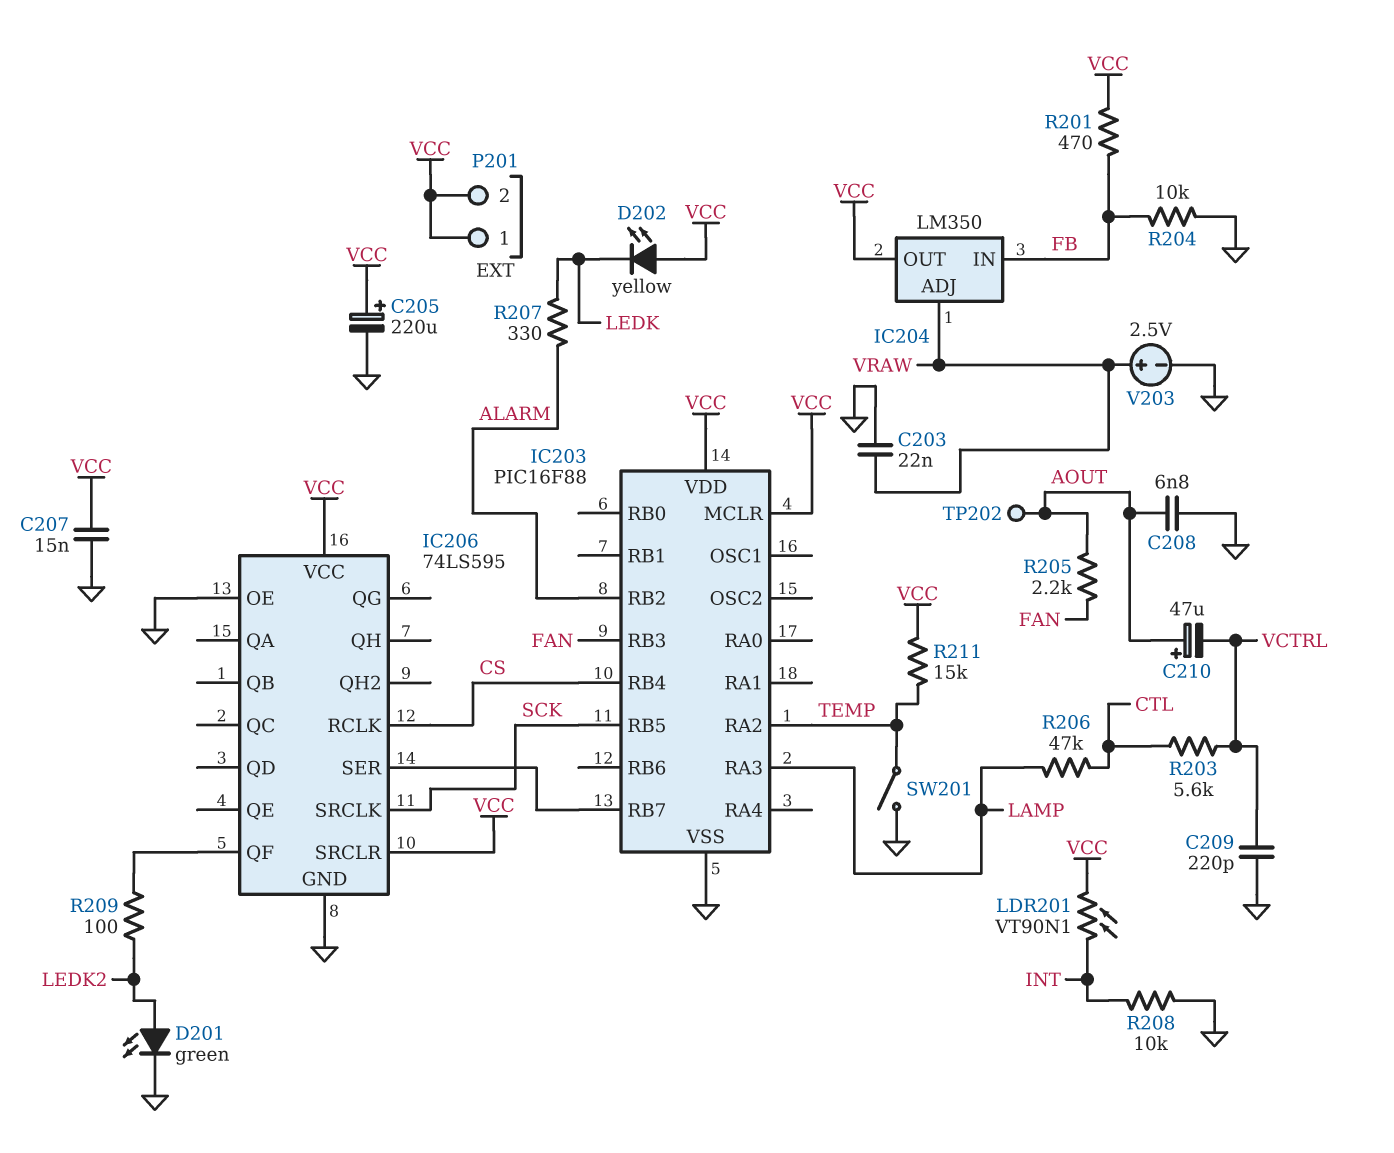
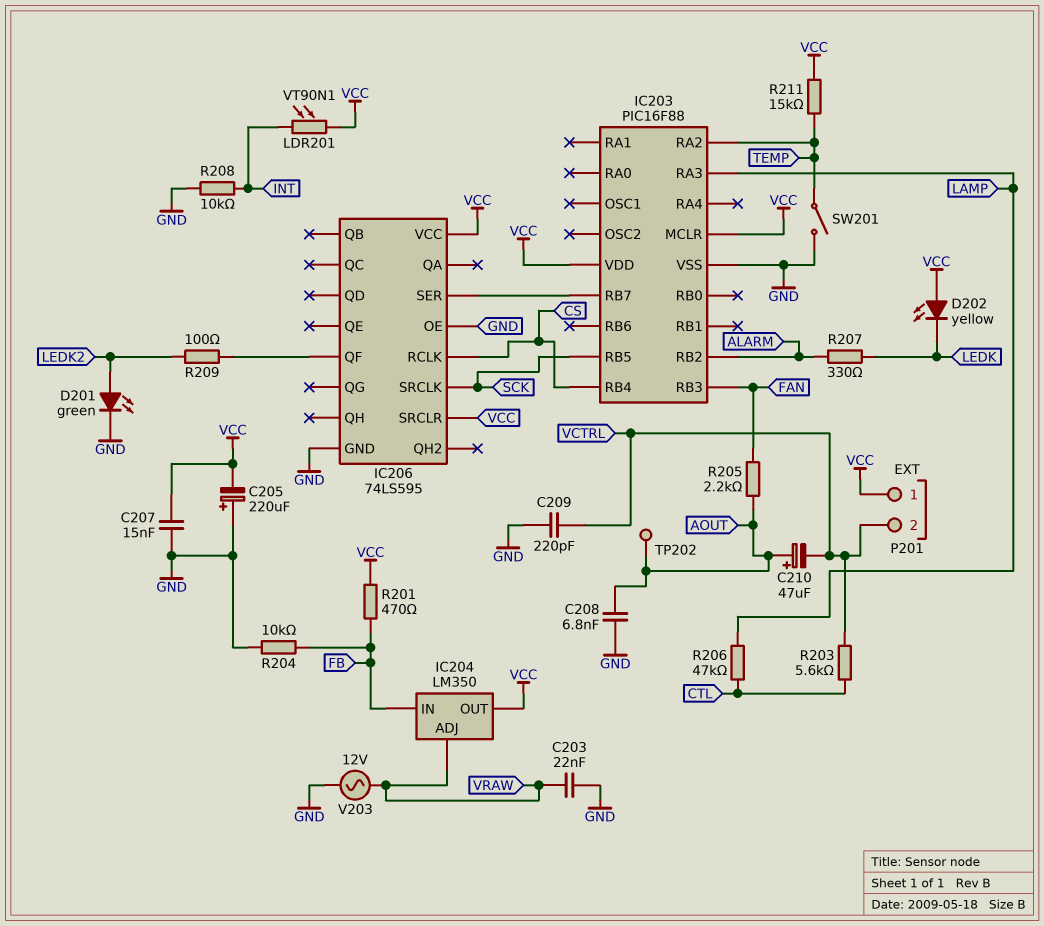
C205: 220uF (plus VCC, minus GND) -> 220uF (plus GND, minus VCC)
P201 pin 2: VCC -> VCTRL
V203: 2.5V (plus VRAW, minus GND) -> AC 12V (GND, VRAW)

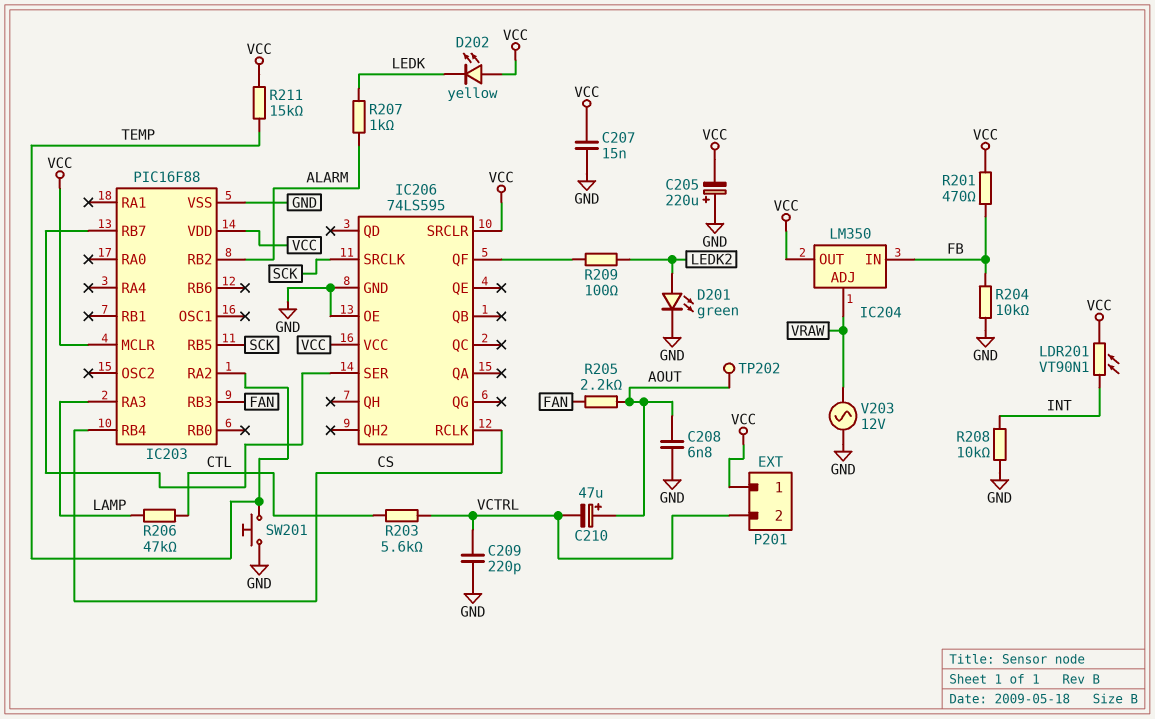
C203: 22nF (GND, VRAW) -> none
R207: 330 (ALARM, LEDK) -> 1k (ALARM, LEDK)
SW201: switch (GND, TEMP) -> button (GND, TEMP)

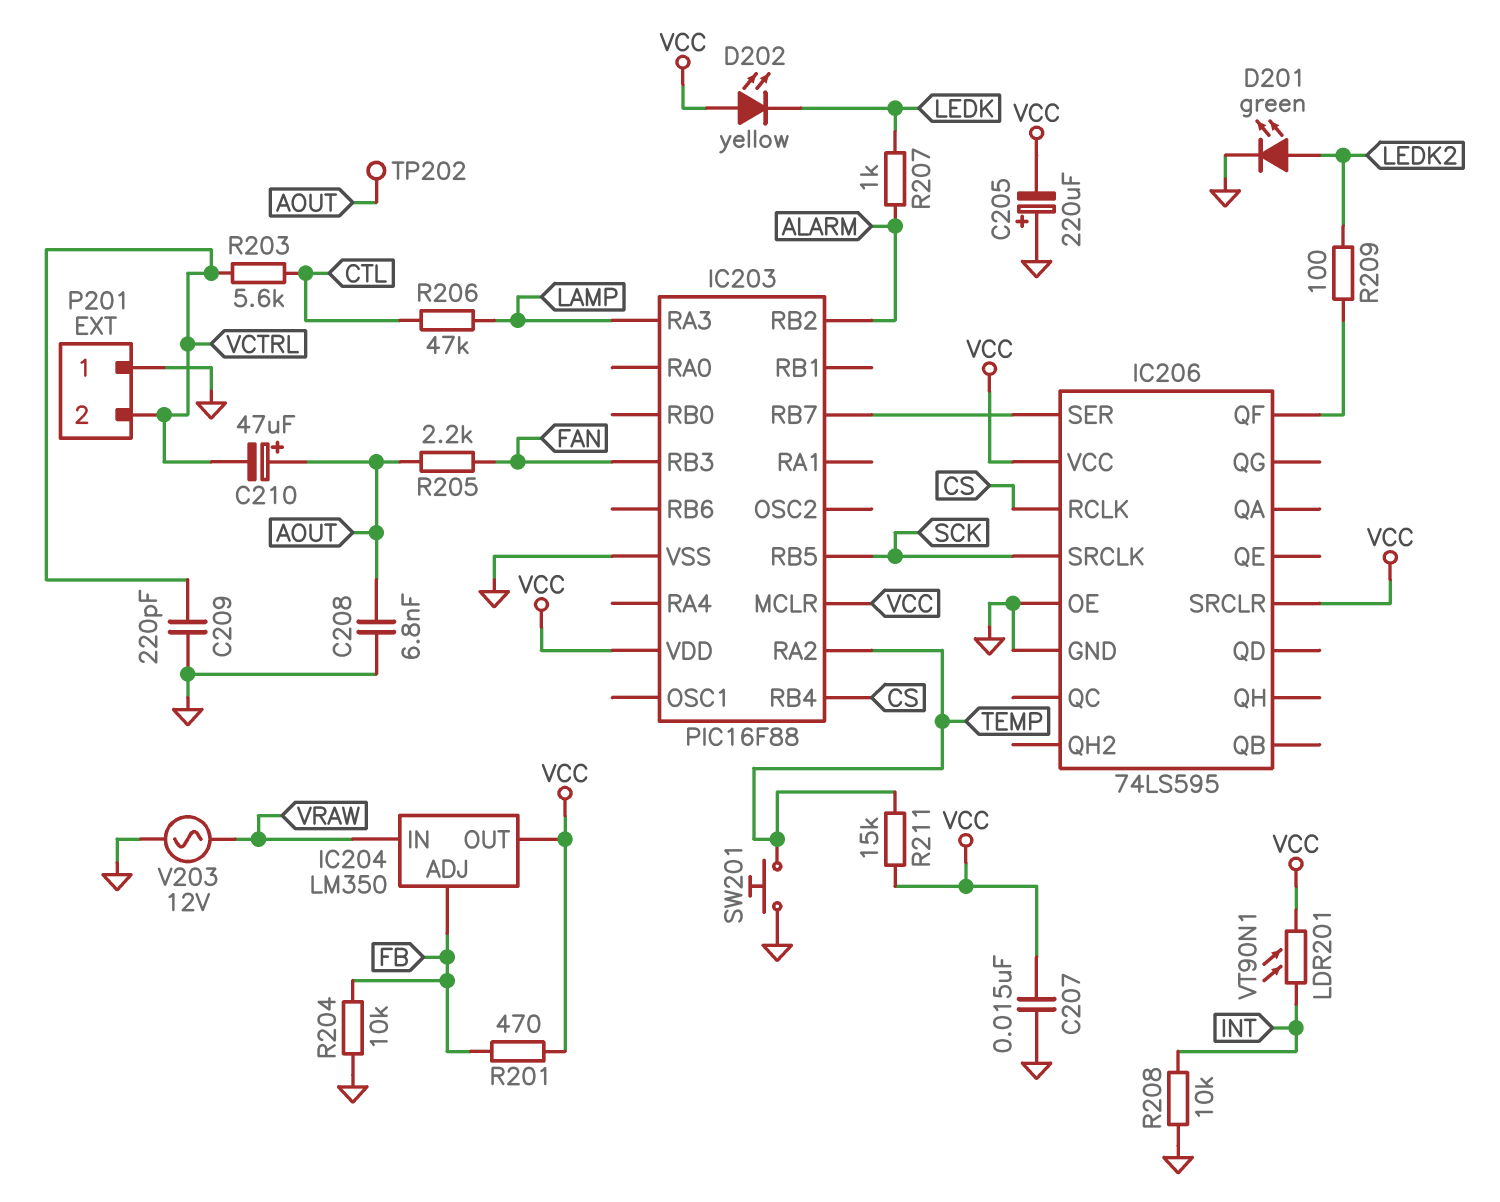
IC204 pin ADJ: VRAW -> FB
IC204 pin IN: FB -> VRAW
P201 pin 1: VCC -> GND

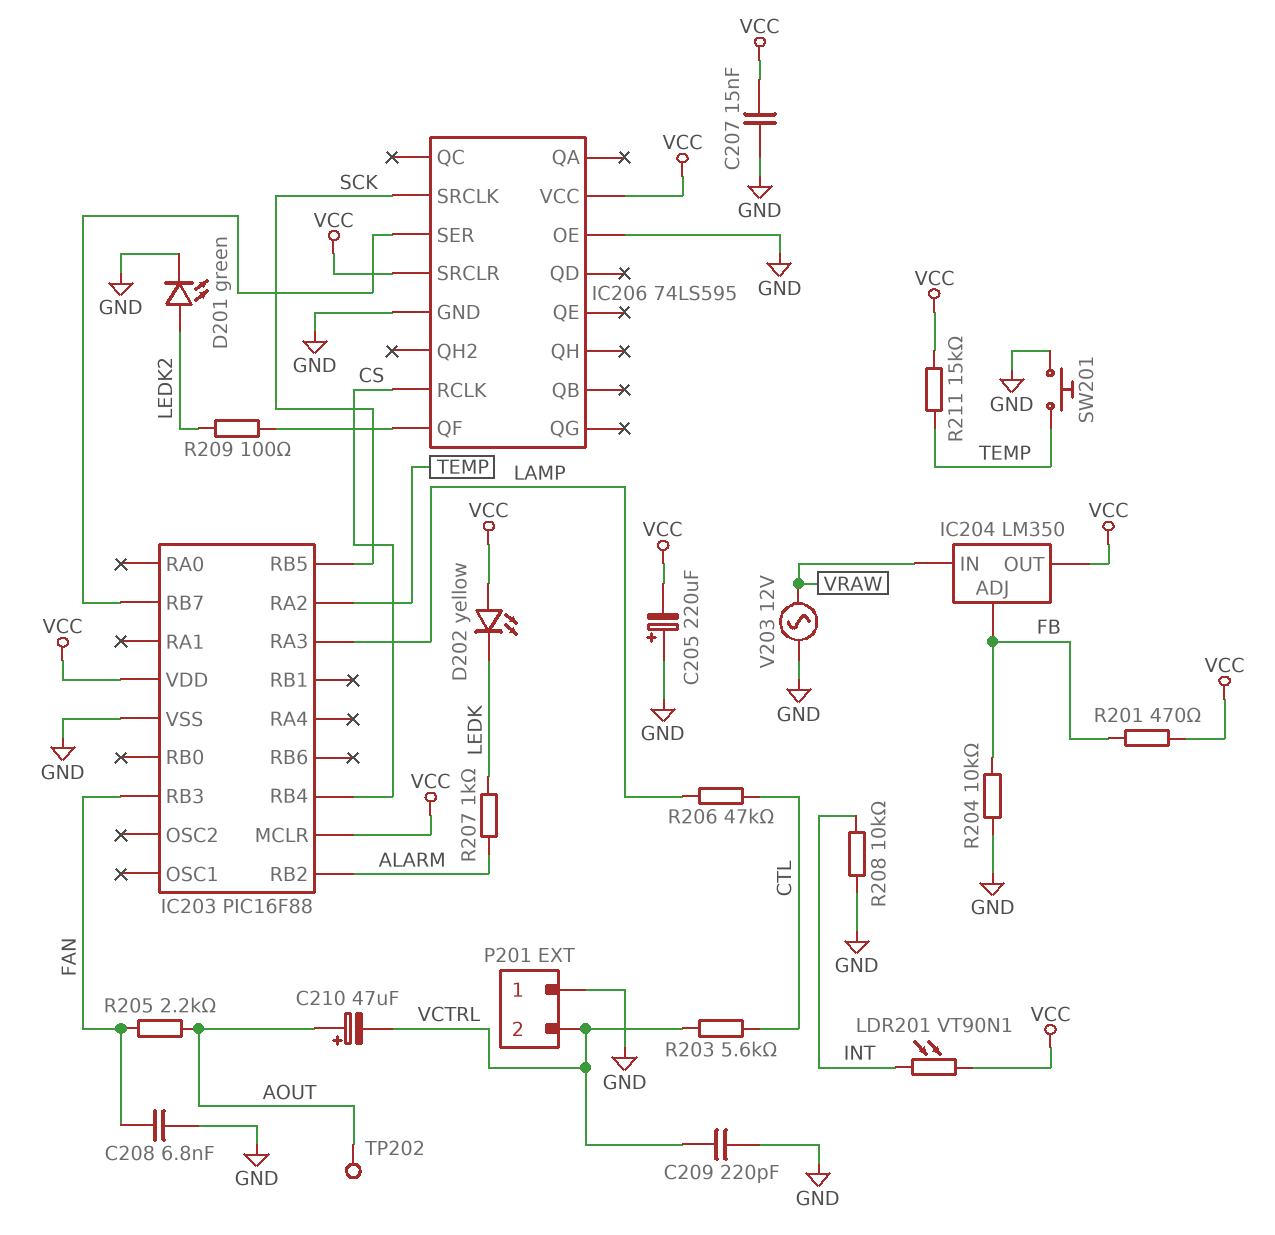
C208: 6.8nF (AOUT, GND) -> 6.8nF (FAN, GND)

